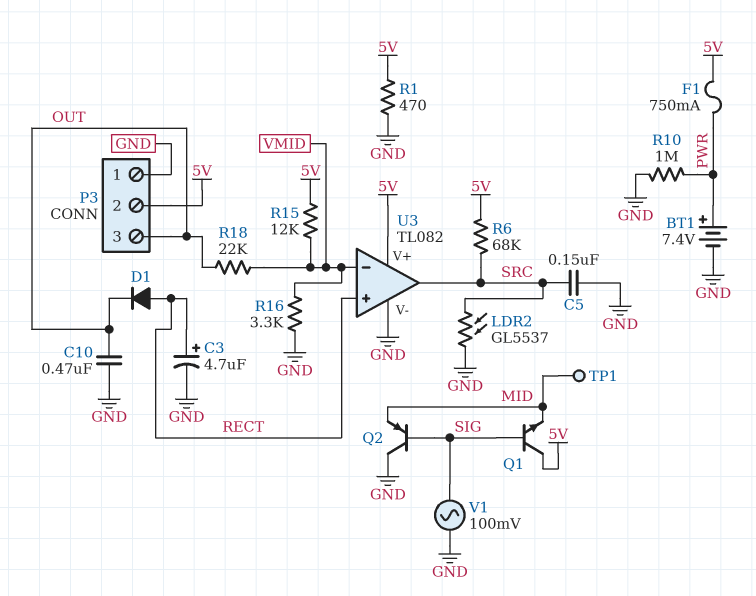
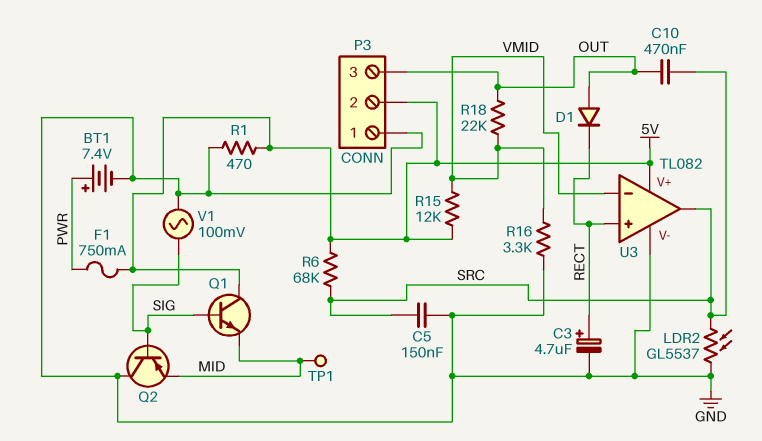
C10: 470nF (GND, OUT) -> 470nF (OUT, SRC)
D1: diode (A RECT, K OUT) -> diode (A OUT, K RECT)
R10: 1M (GND, PWR) -> none

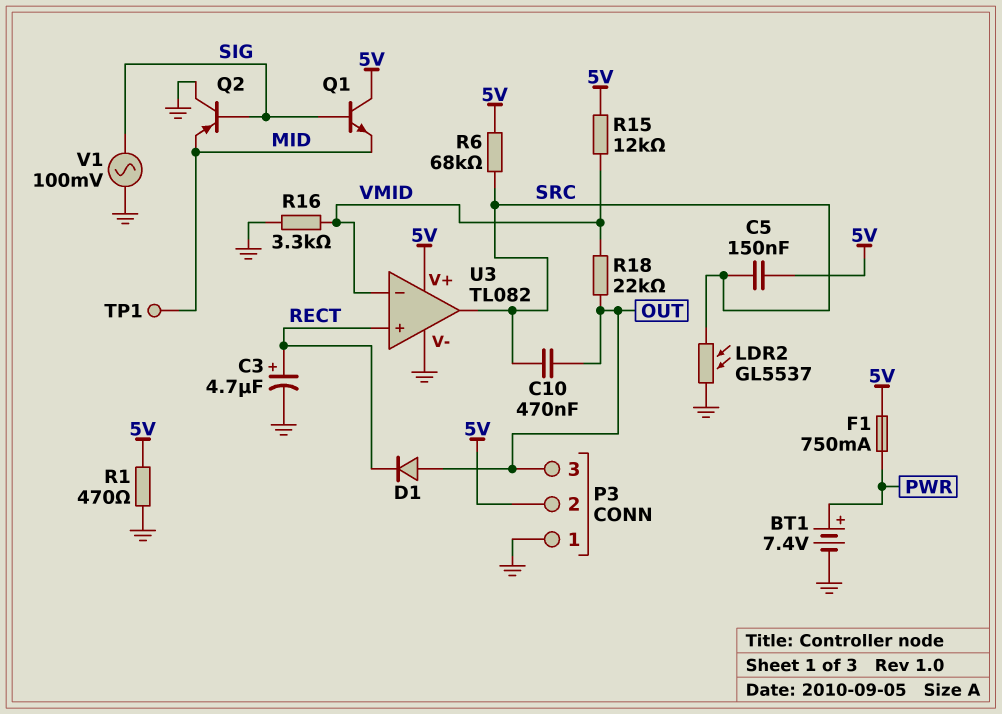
C5: 150nF (GND, SRC) -> 150nF (5V, SRC)

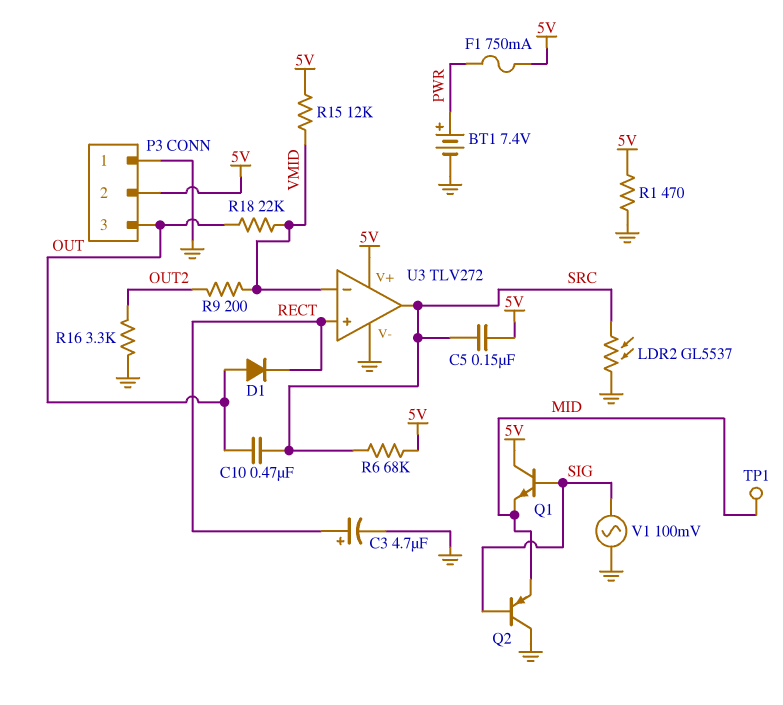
R9: none -> 200 (OUT2, VMID)
R16: 3.3k (GND, VMID) -> 3.3k (GND, OUT2)
U3: TL082 -> TLV272

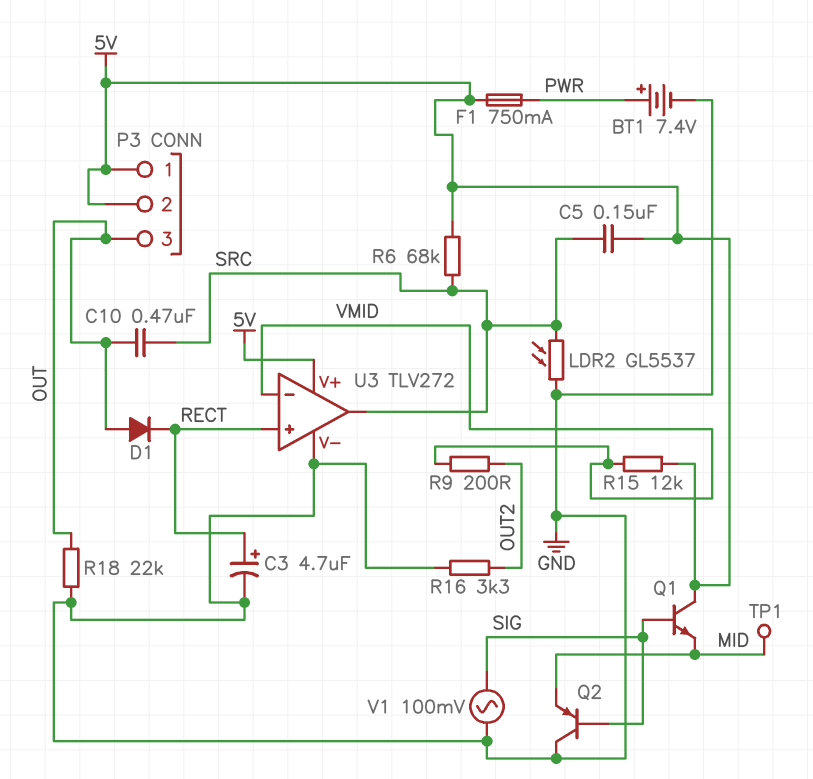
P3 pin 1: GND -> 5V
R1: 470 (5V, GND) -> none
R18: 22k (OUT, VMID) -> 22k (GND, OUT)

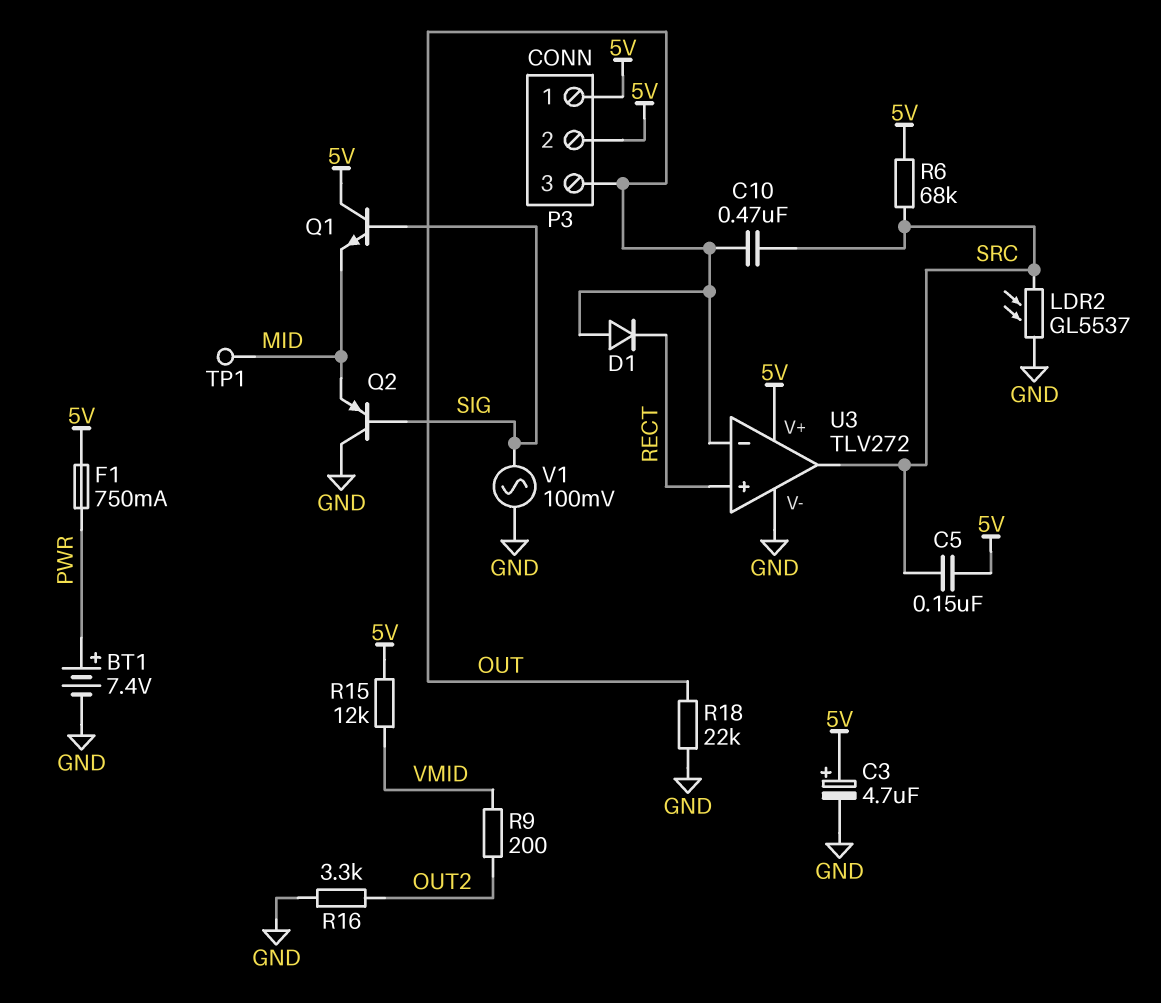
C3: 4.7uF (plus RECT, minus GND) -> 4.7uF (plus 5V, minus GND)
U3 pin in-: VMID -> OUT

